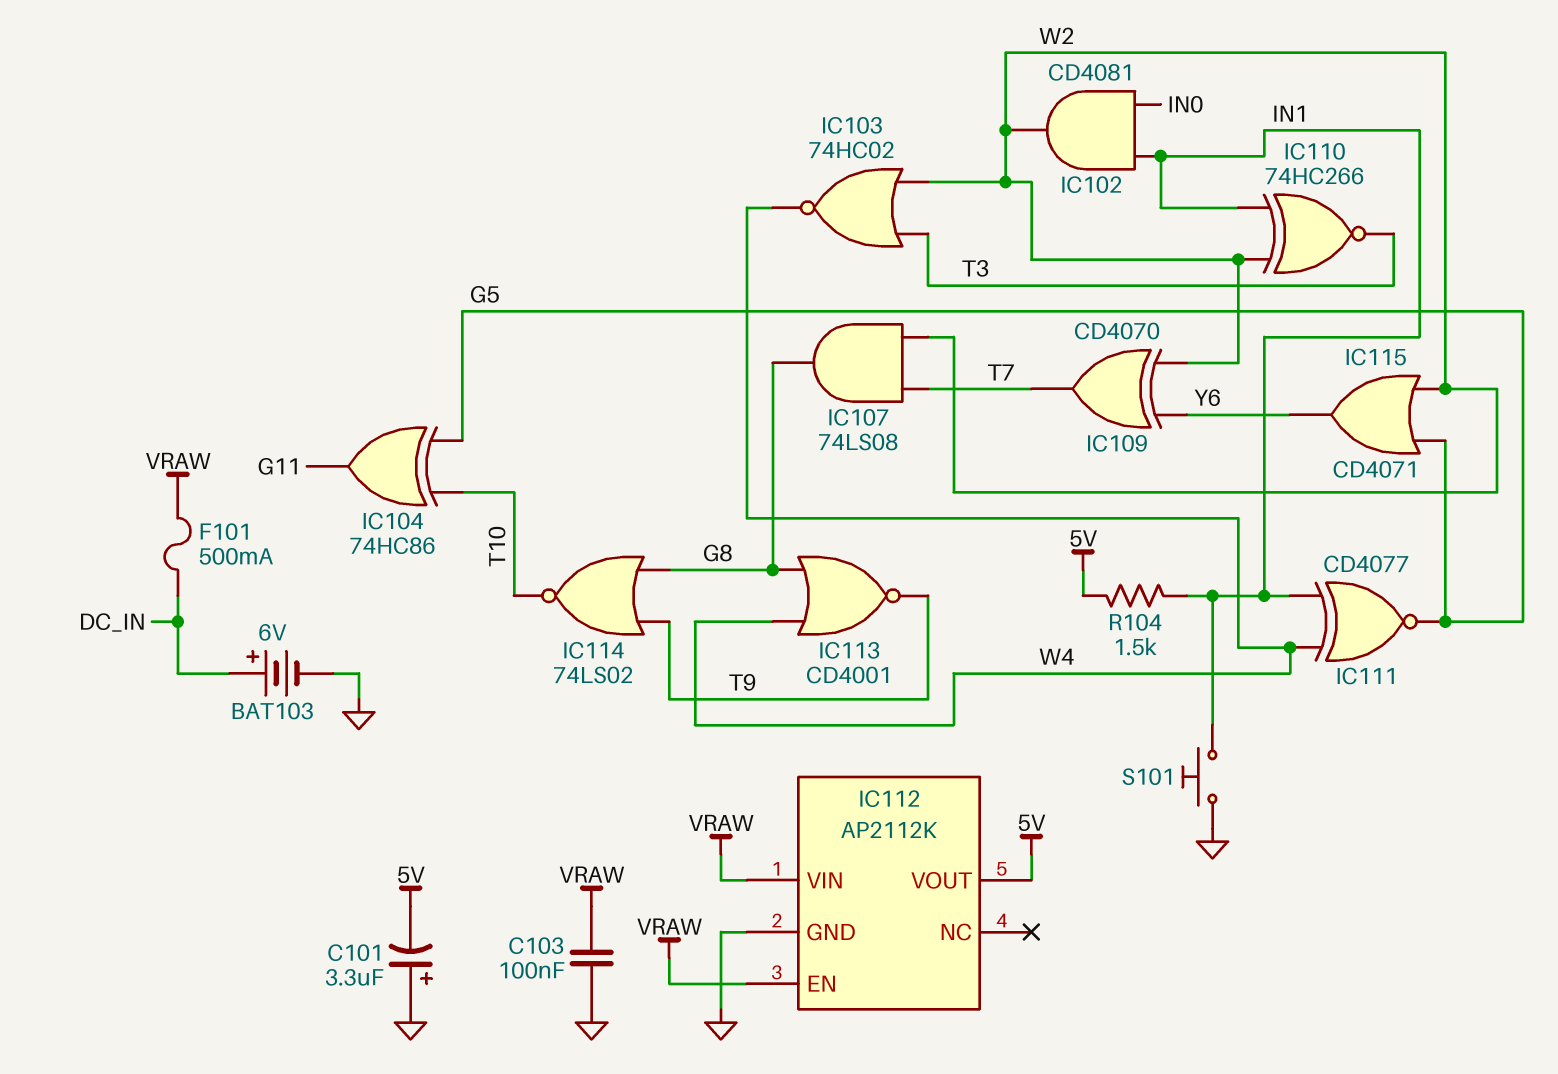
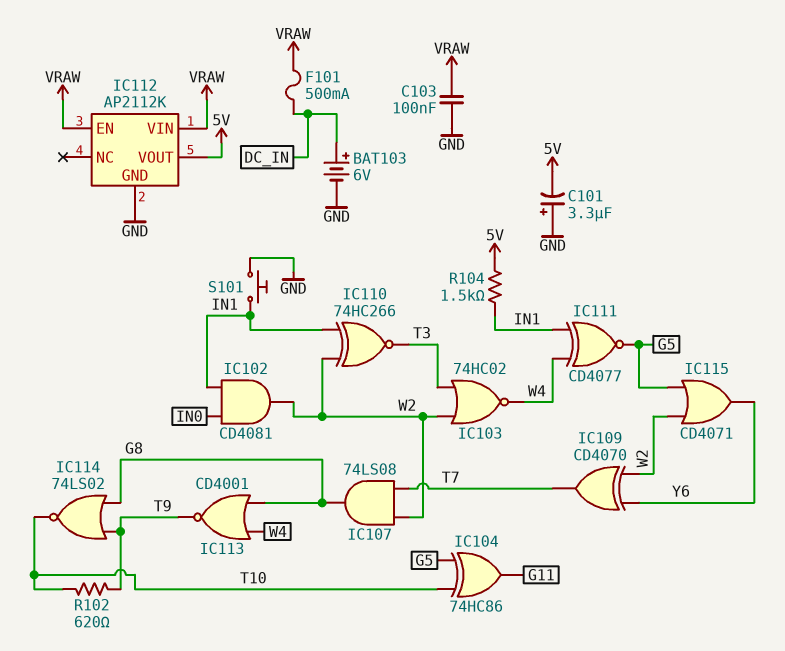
R102: none -> 620 (T9, T10)

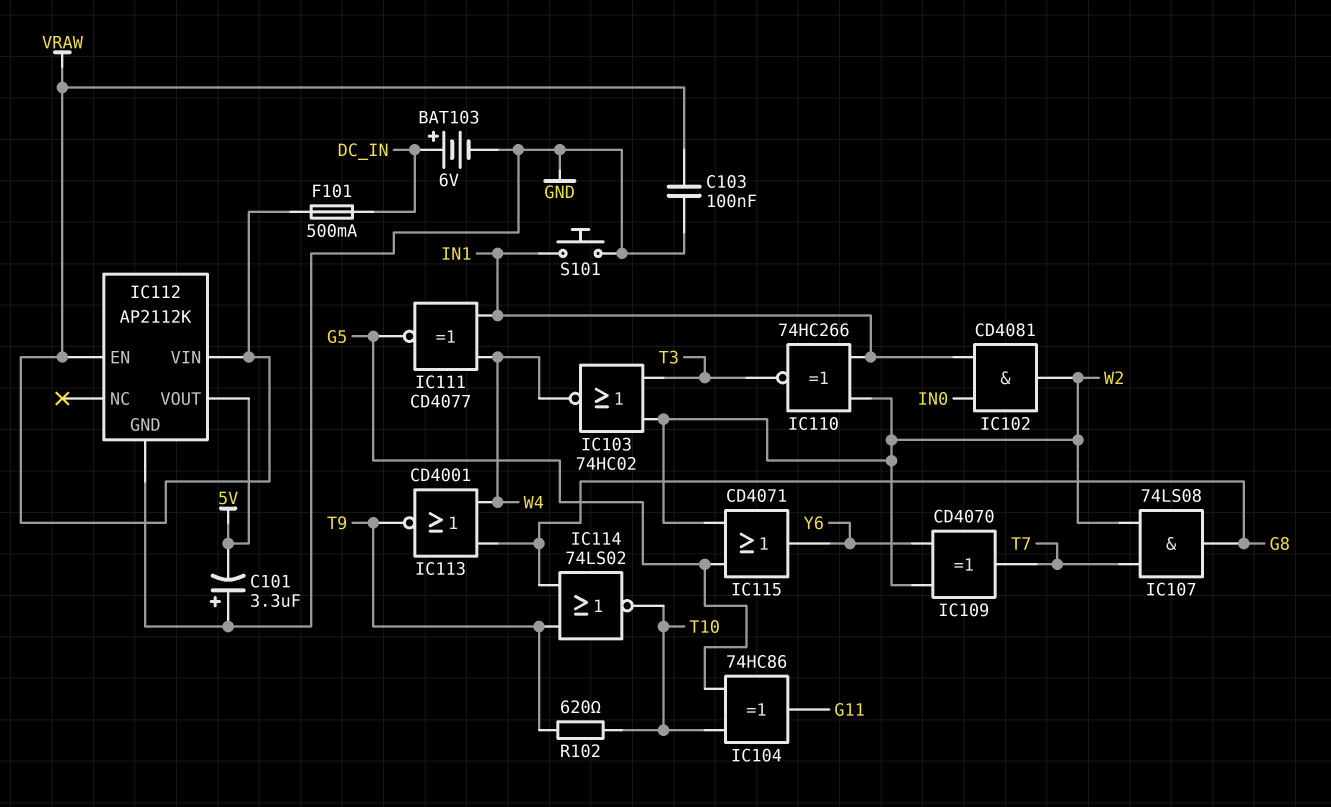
R104: 1.5k (5V, IN1) -> none

